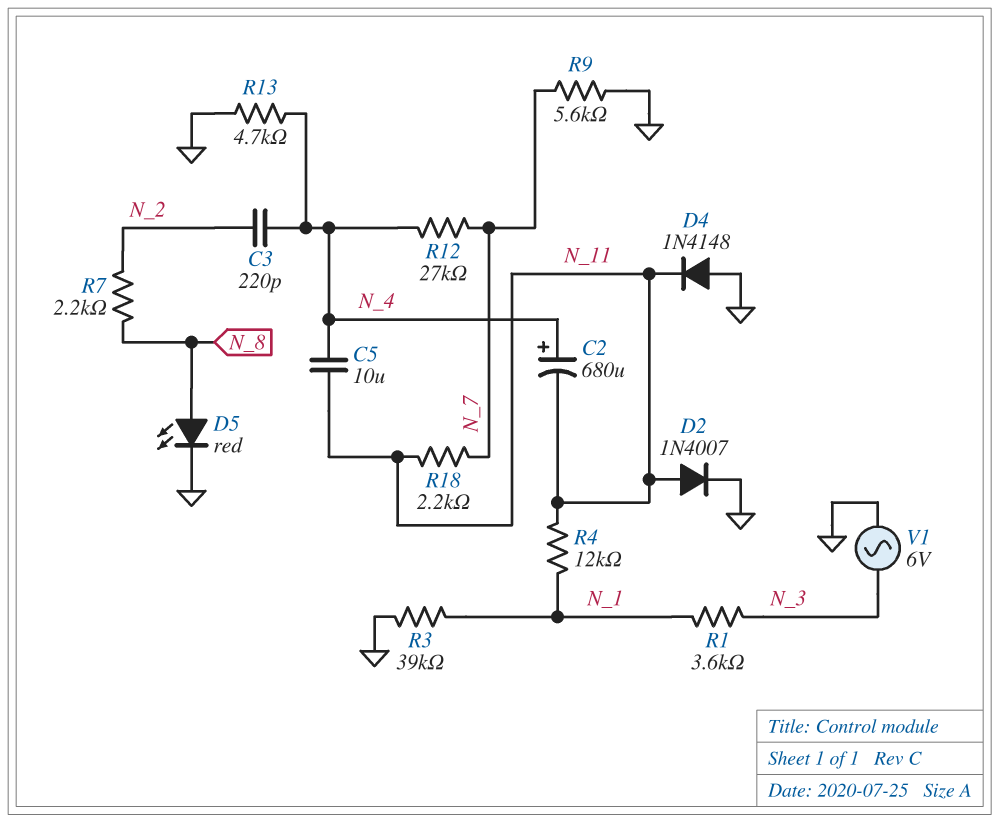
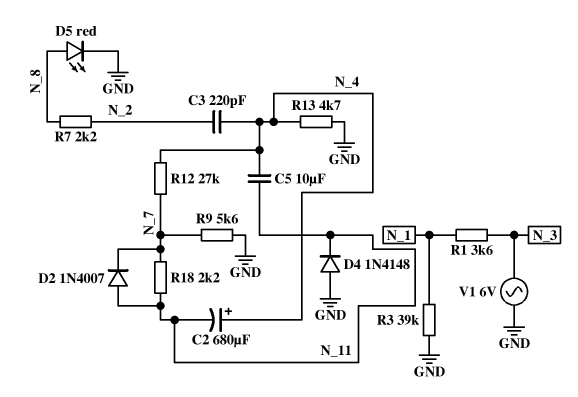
D2: diode 1N4007 (A N_11, K GND) -> diode 1N4007 (A N_11, K N_7)
R4: 12k (N_1, N_11) -> none

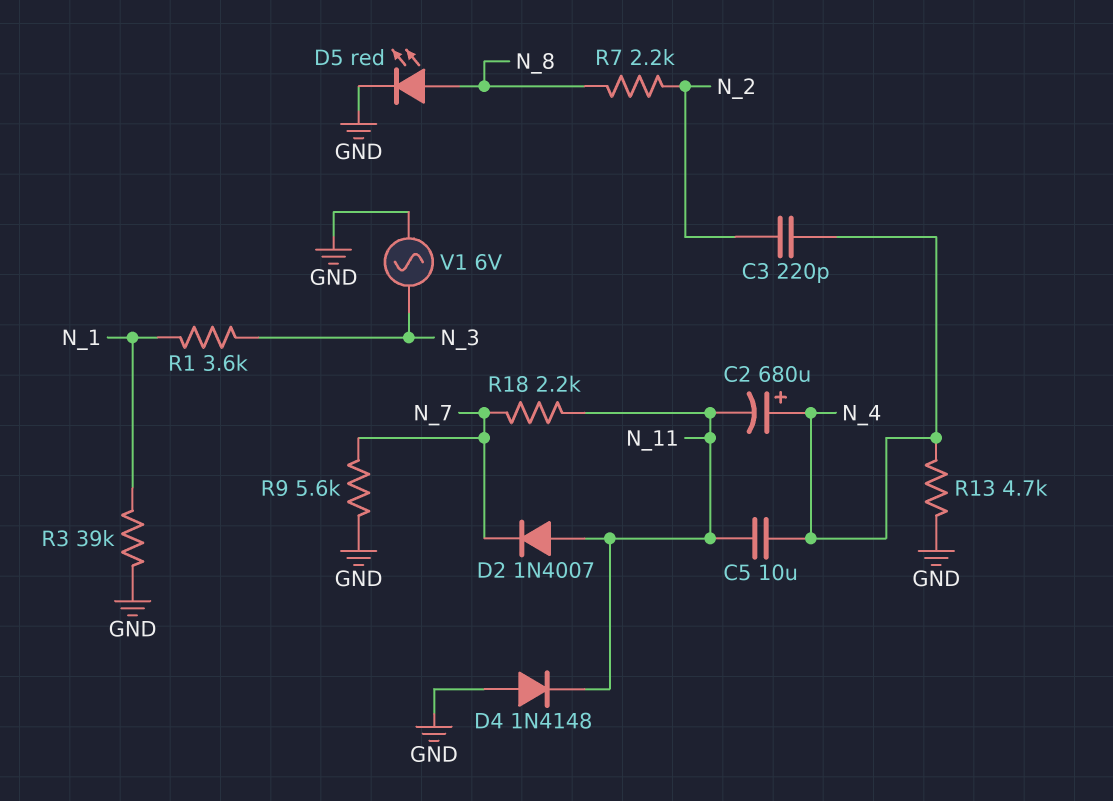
R12: 27k (N_4, N_7) -> none

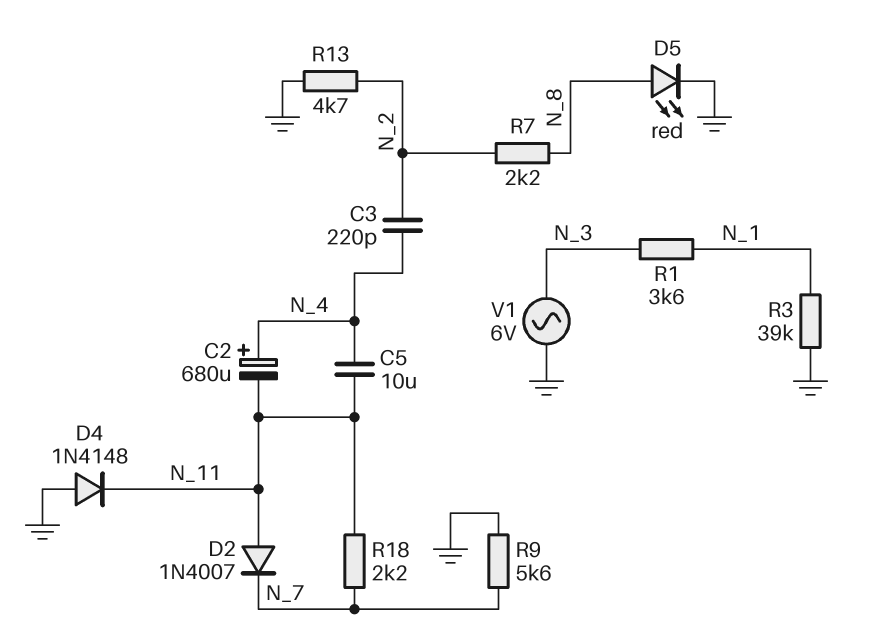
R13: 4.7k (GND, N_4) -> 4.7k (GND, N_2)

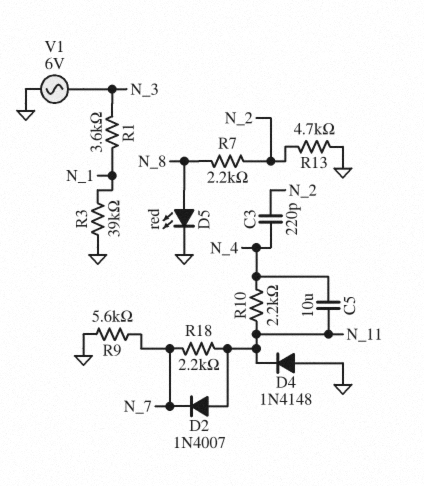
C2: 680uF (plus N_4, minus N_11) -> none
R10: none -> 2.2k (N_4, N_11)

